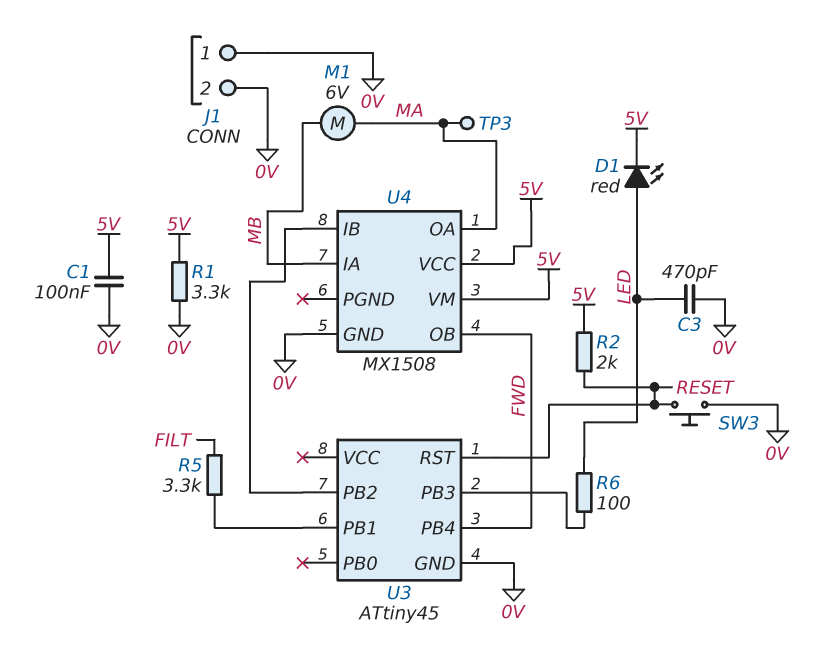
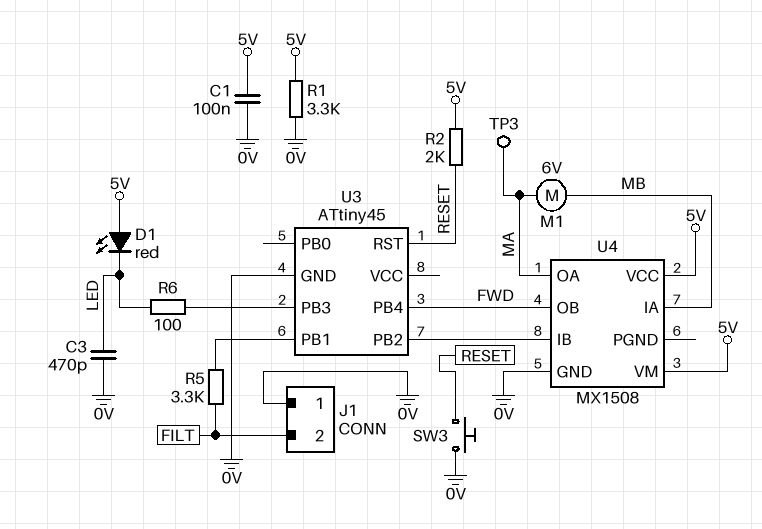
D1: LED red (A LED, K 5V) -> LED red (A 5V, K LED)
J1 pin 2: 0V -> FILT

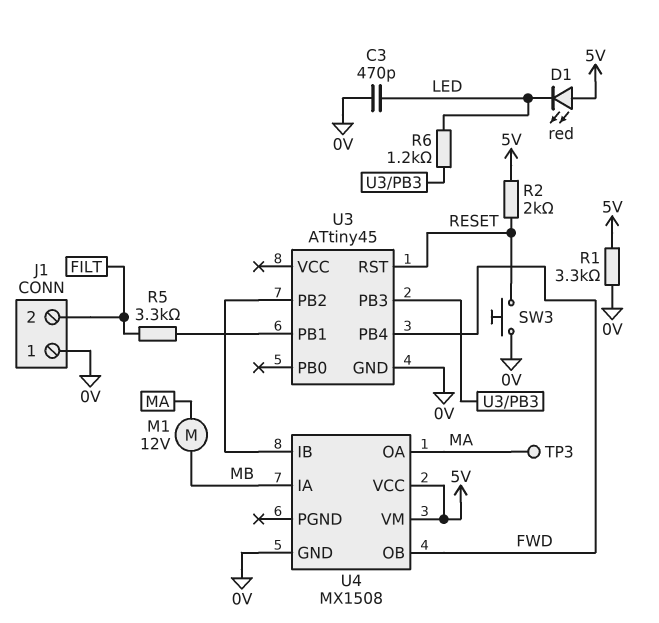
C1: 100nF (0V, 5V) -> none
M1: motor 6V (MA, MB) -> motor 12V (MA, MB)
R6: 100 (LED, U3/PB3) -> 1.2k (LED, U3/PB3)

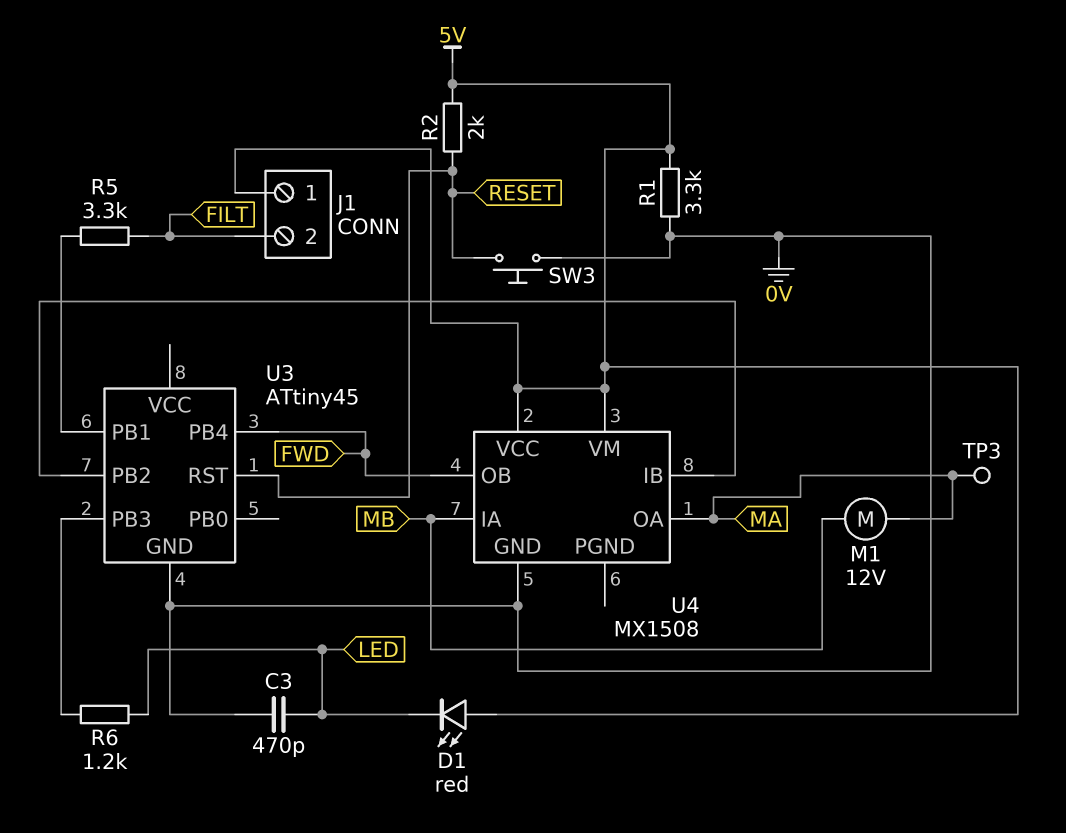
J1 pin 1: 0V -> 5V

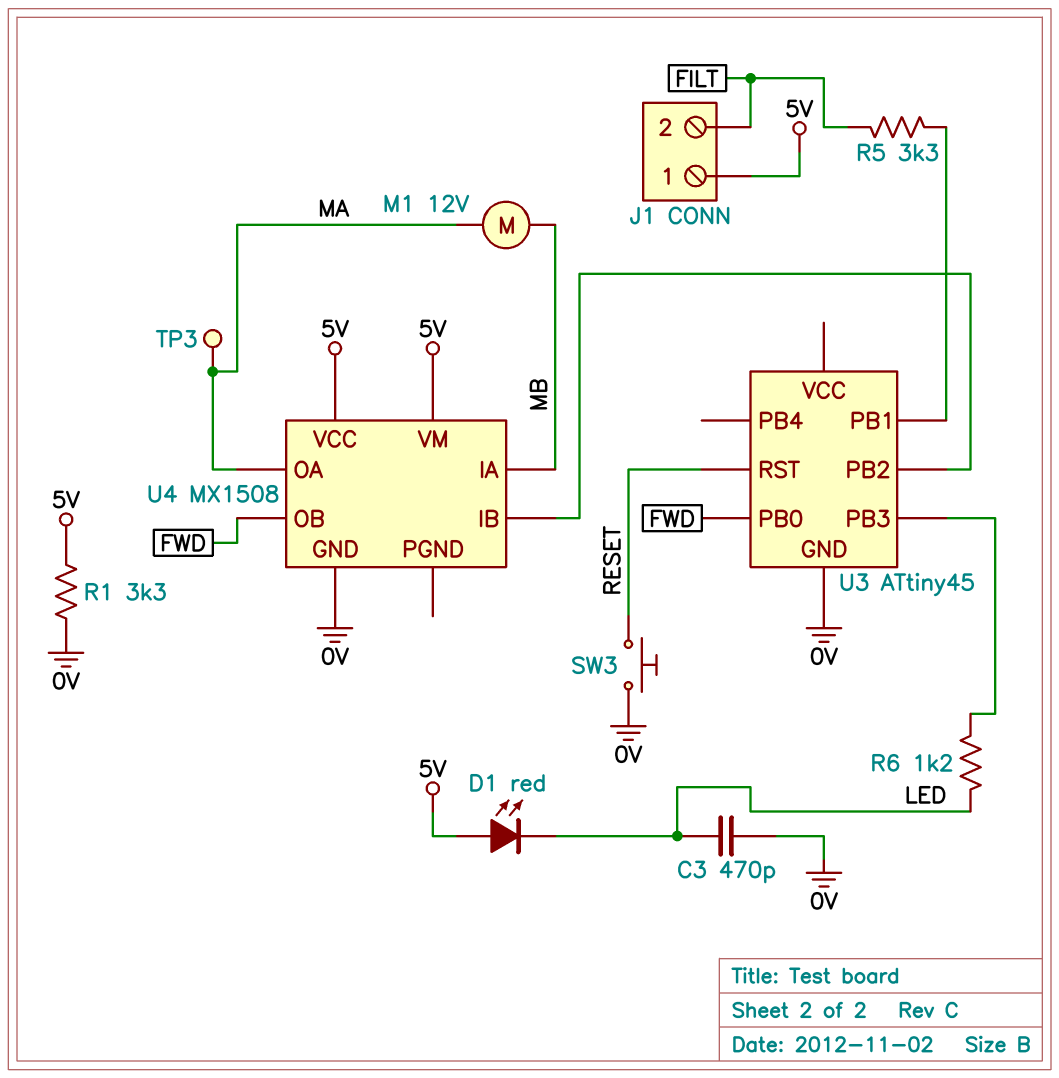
R2: 2k (5V, RESET) -> none
U3 pin PB0: none -> FWD
U3 pin PB4: FWD -> none

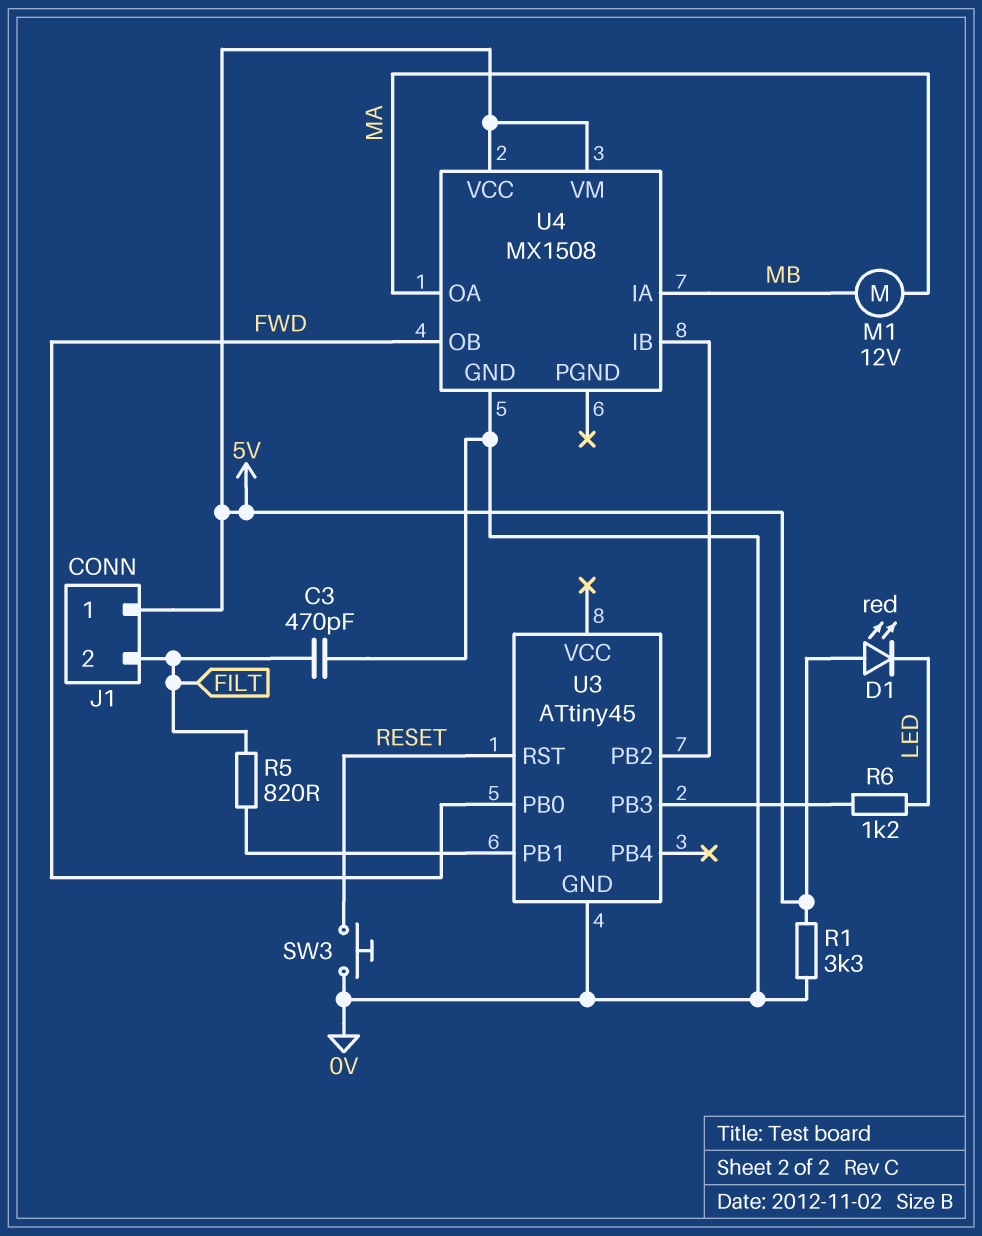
C3: 470pF (0V, LED) -> 470pF (0V, FILT)
R5: 3.3k (FILT, U3/PB1) -> 820 (FILT, U3/PB1)
TP3: test point (MA) -> none

